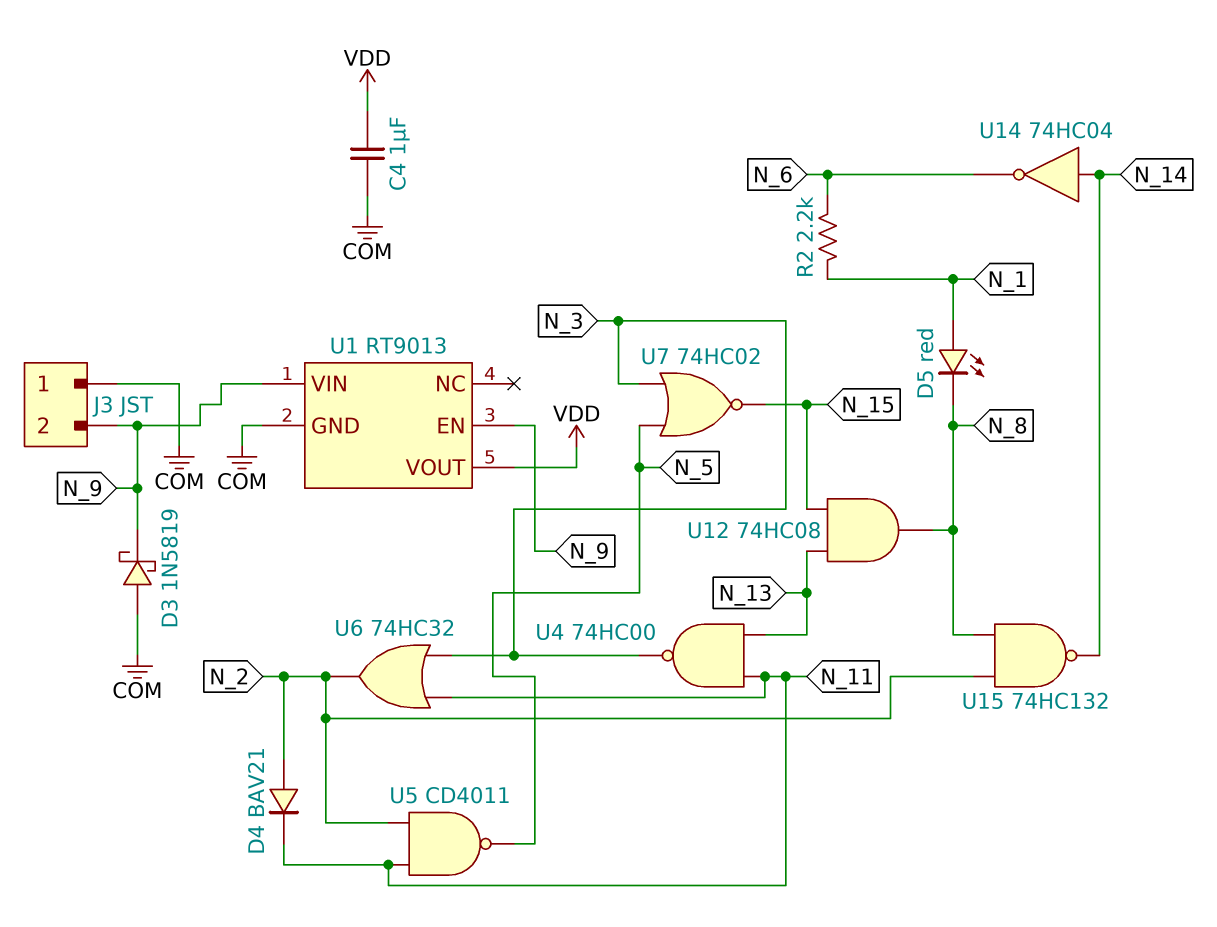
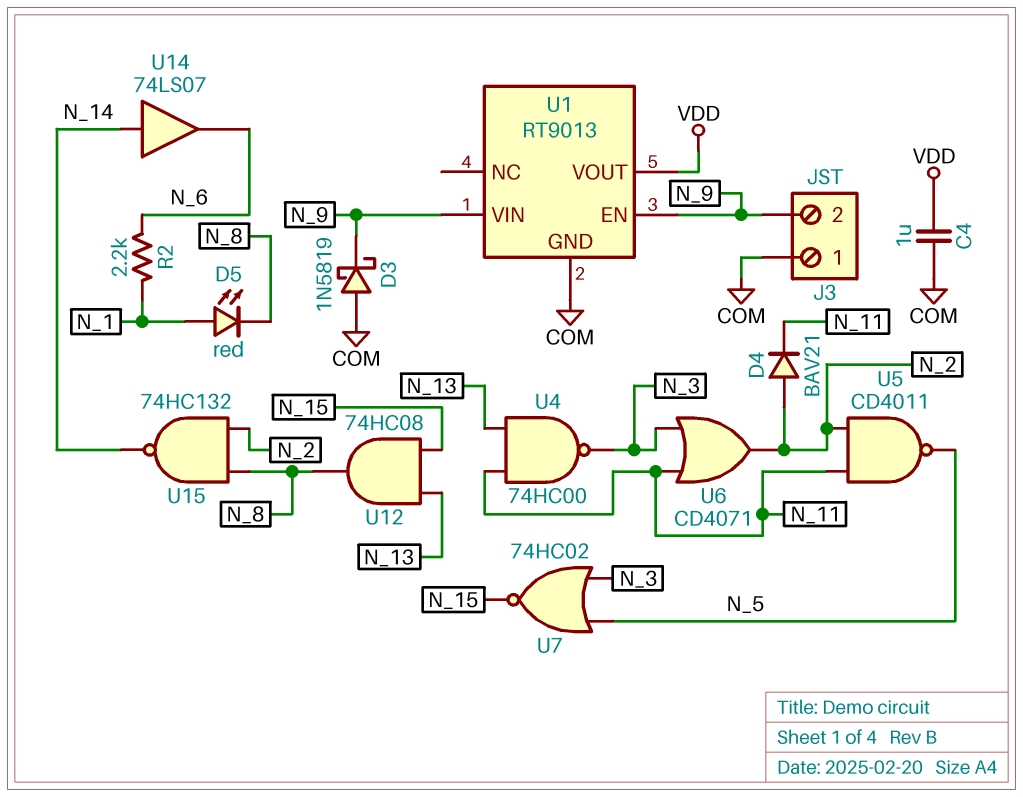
U6: OR 74HC32 (in N_3, in N_11, out N_2) -> OR CD4071 (in N_3, in N_11, out N_2)
U14: NOT 74HC04 (in N_14, out N_6) -> buffer 74LS07 (in N_14, out N_6)

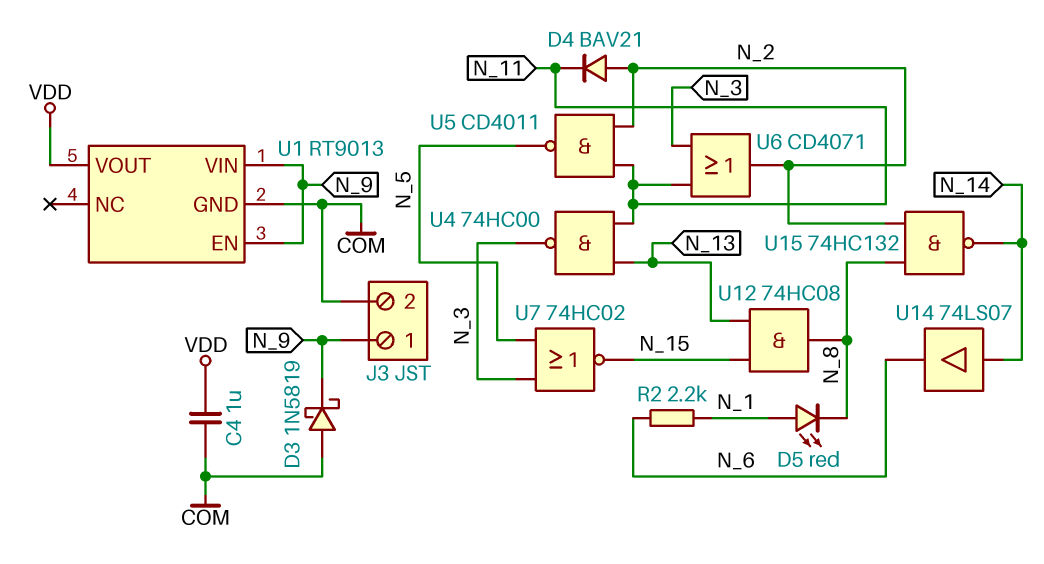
J3 pin 1: COM -> N_9
J3 pin 2: N_9 -> COM

